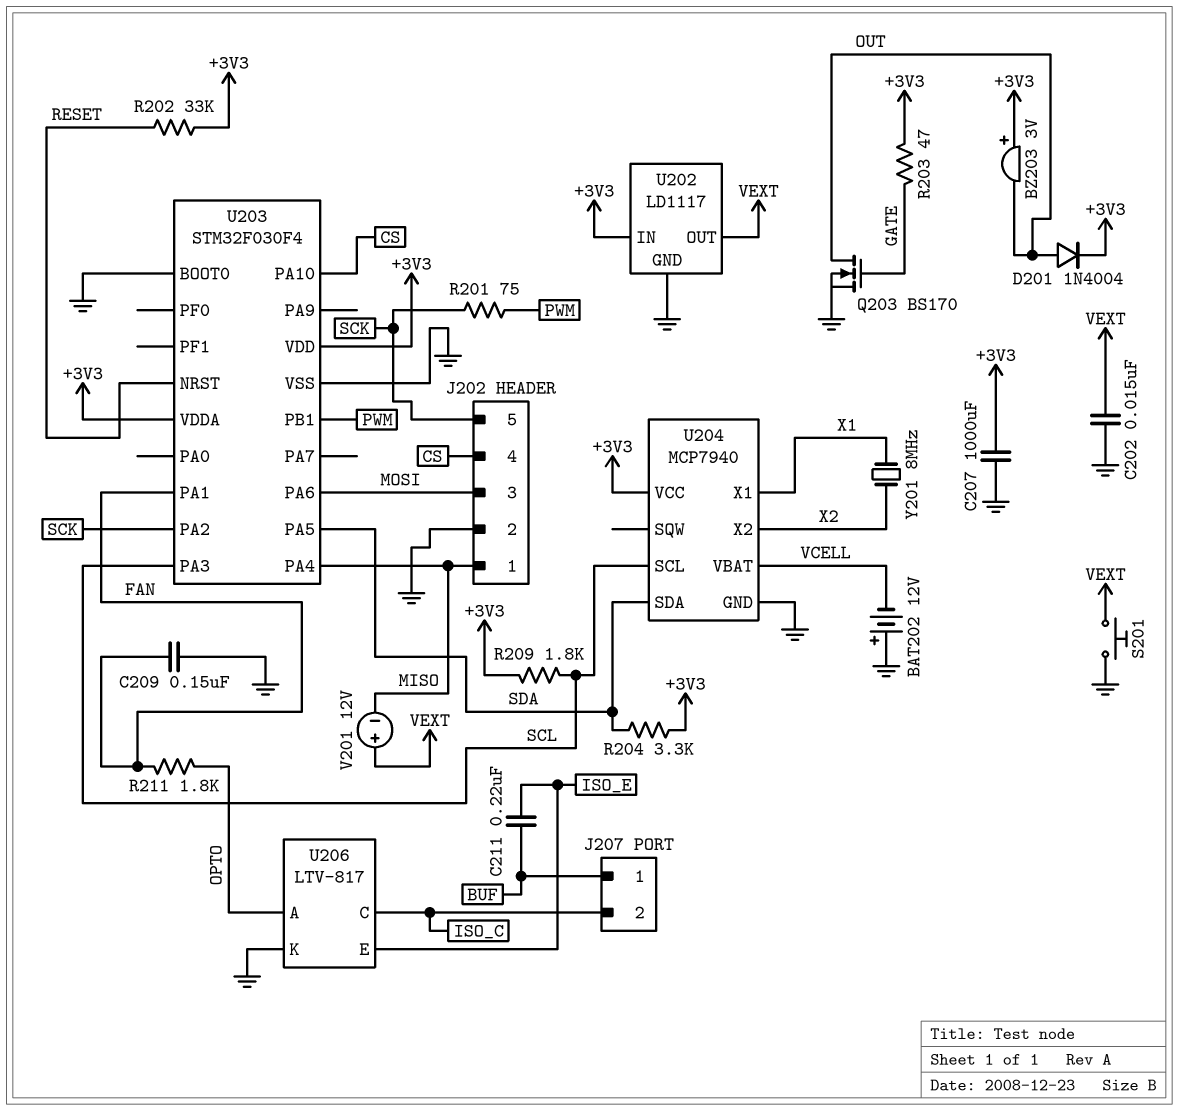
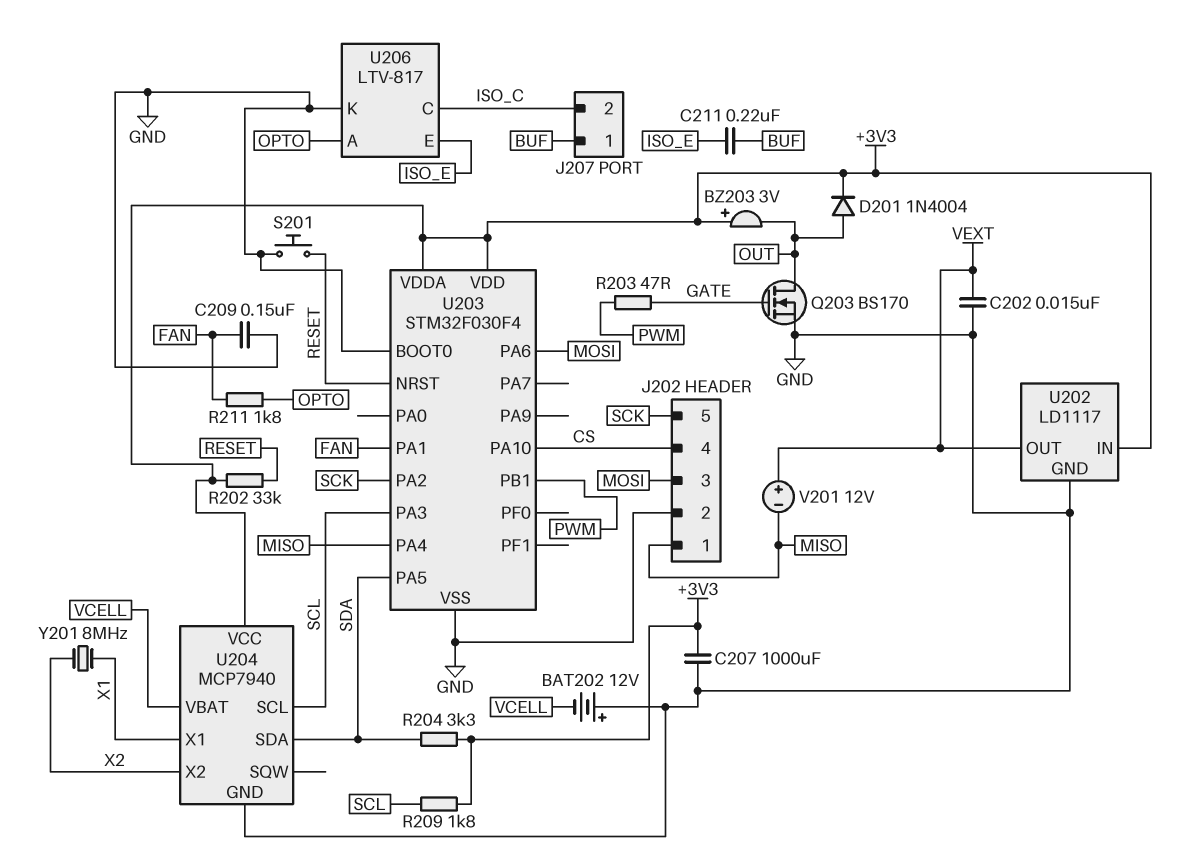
R201: 75 (PWM, SCK) -> none
R203: 47 (+3V3, GATE) -> 47 (GATE, PWM)
S201: button (GND, VEXT) -> button (GND, RESET)

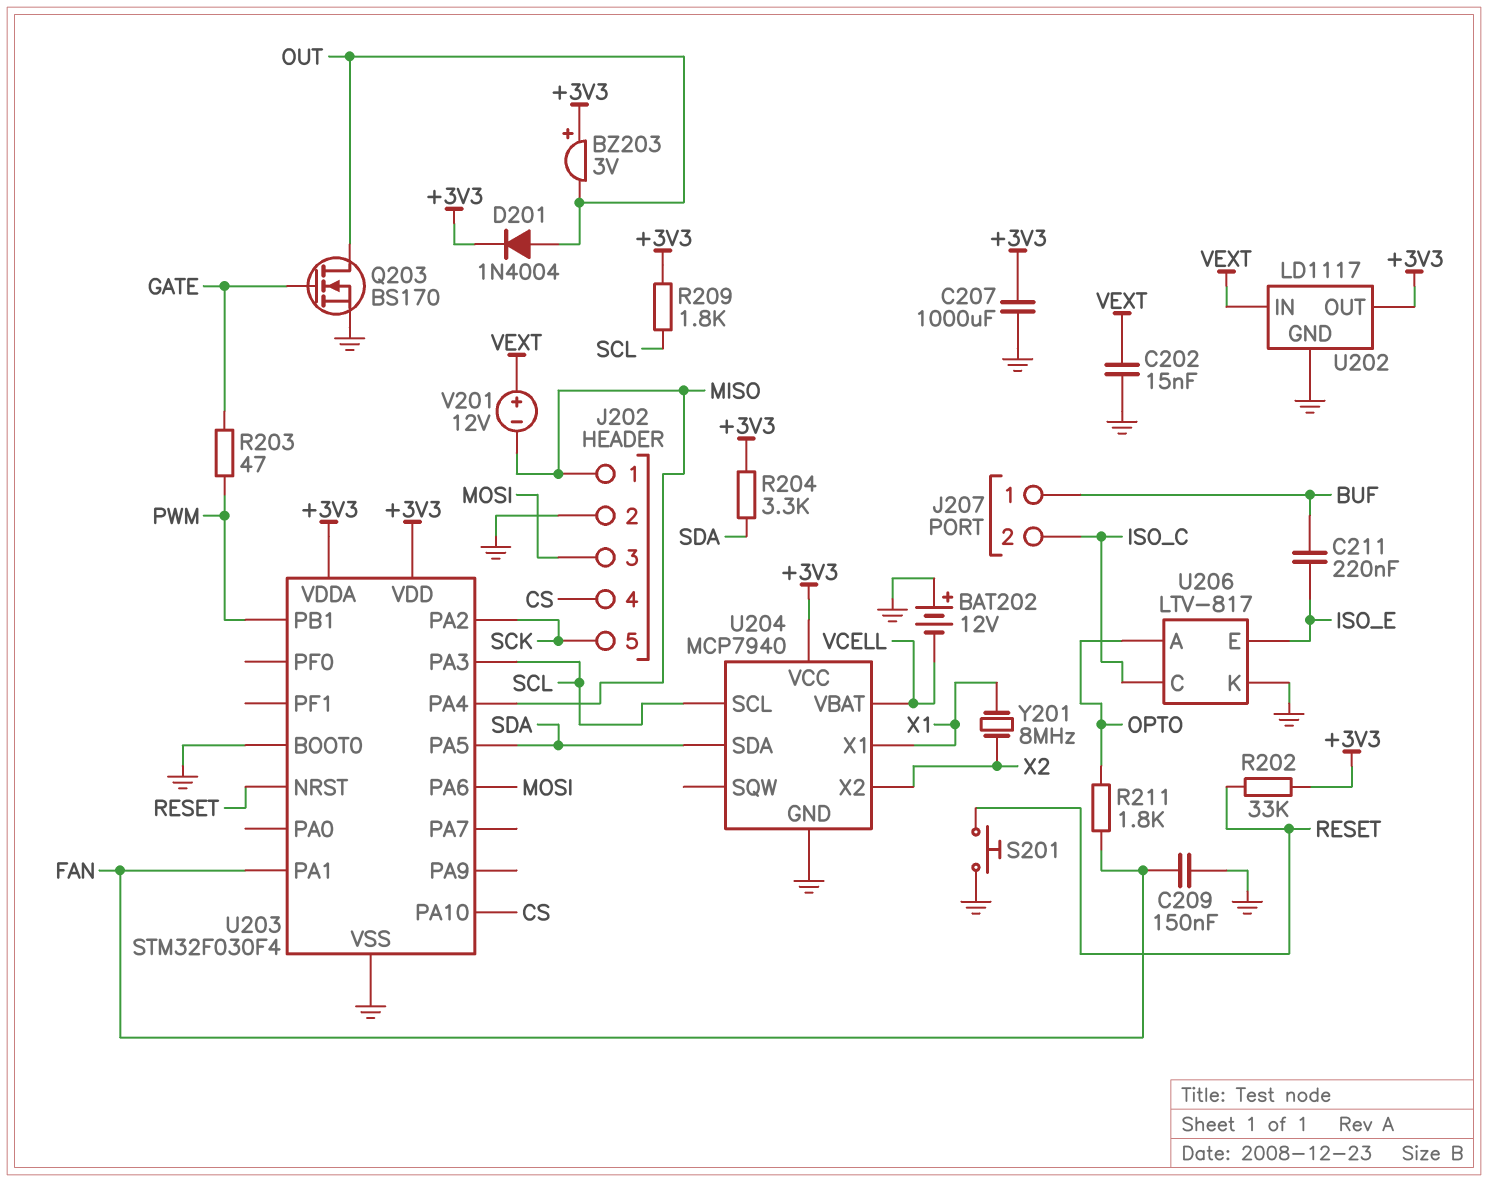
U202 pin IN: +3V3 -> VEXT
U202 pin OUT: VEXT -> +3V3

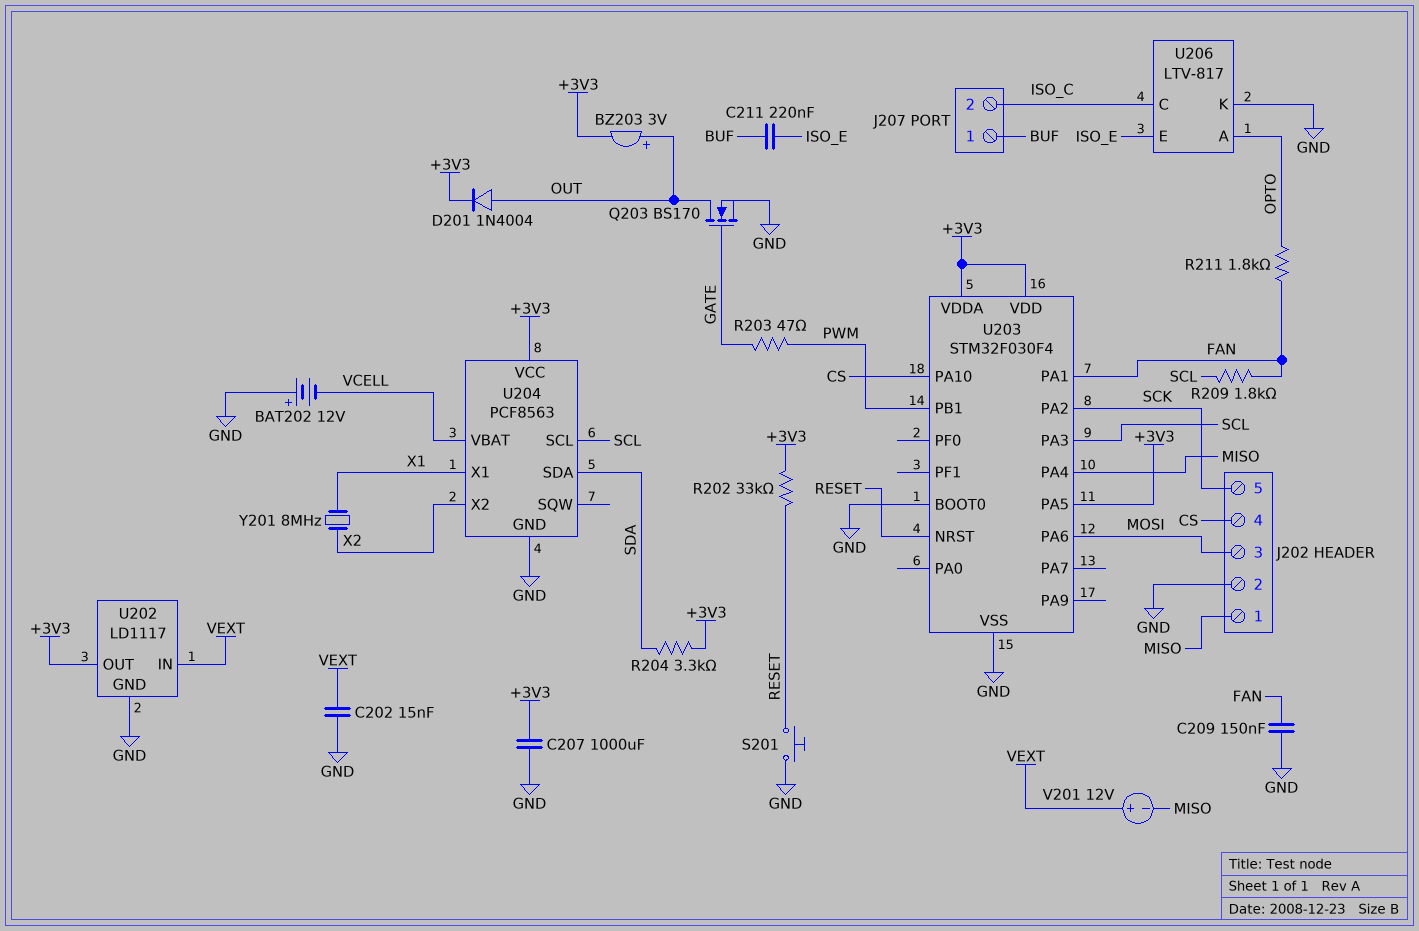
BZ203: buzzer 3V (plus +3V3, minus OUT) -> buzzer 3V (plus OUT, minus +3V3)
R209: 1.8k (+3V3, SCL) -> 1.8k (FAN, SCL)
U203 pin PA5: SDA -> +3V3
U204: MCP7940 -> PCF8563

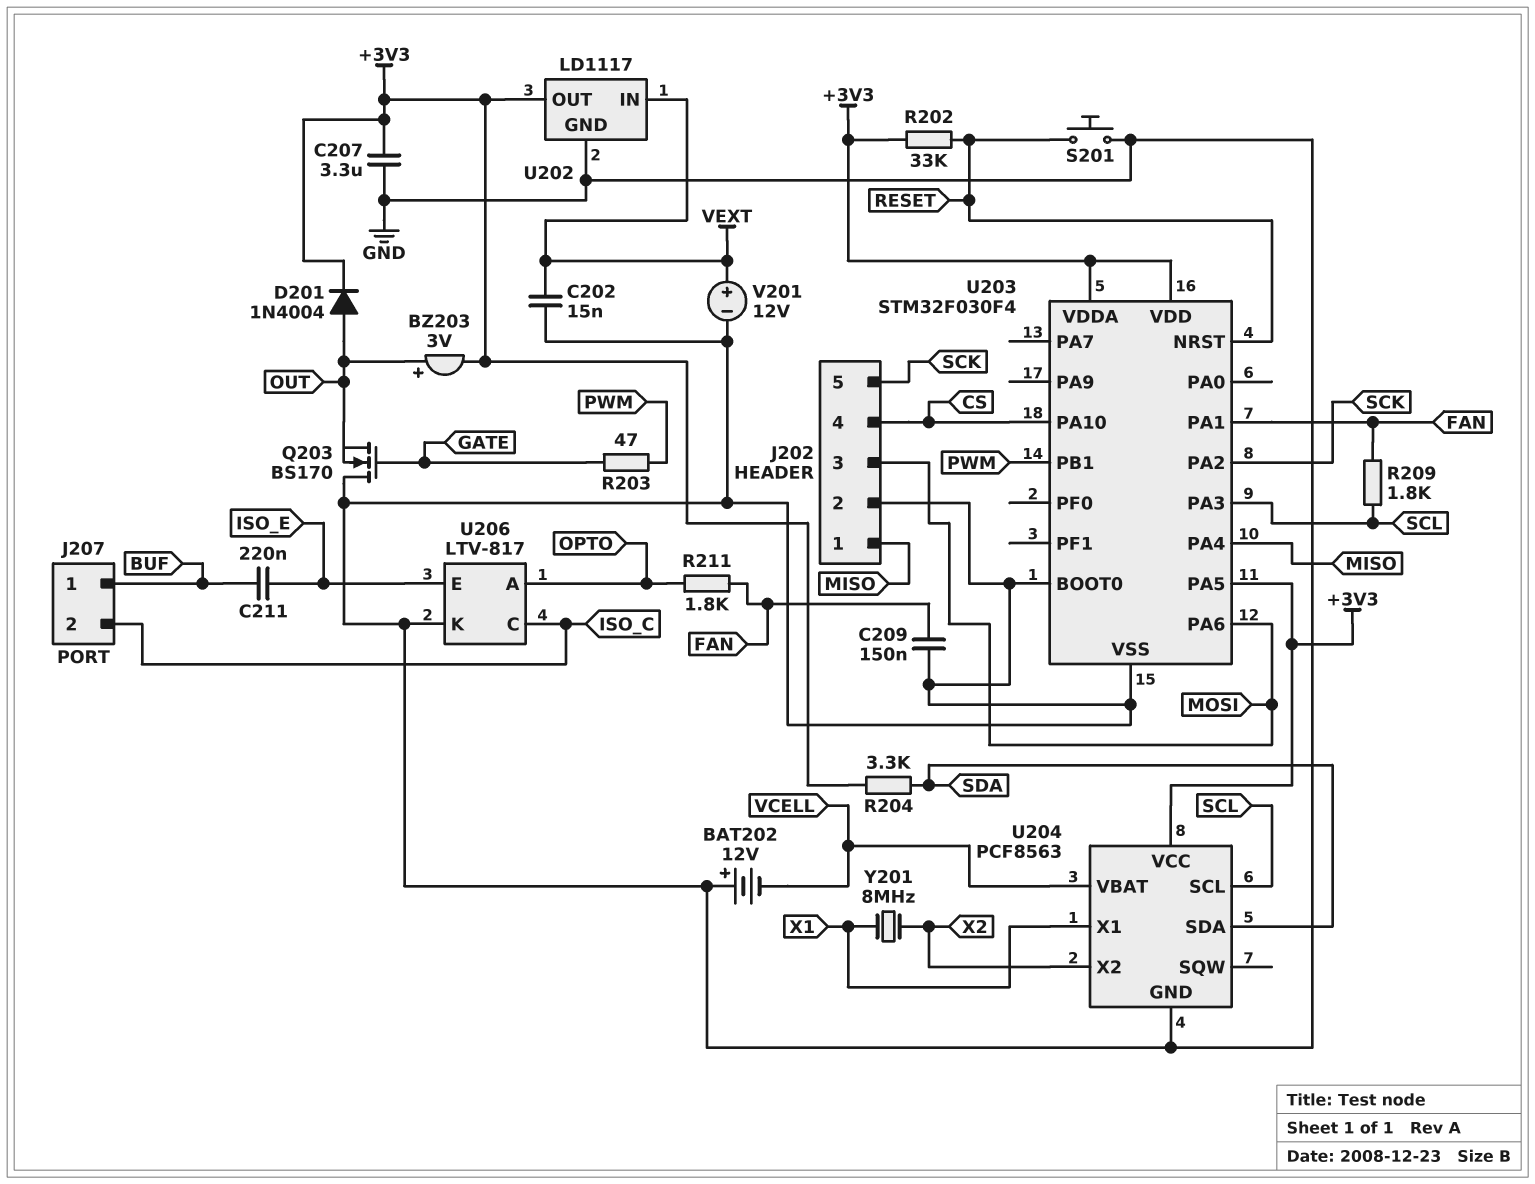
C207: 1000uF (+3V3, GND) -> 3.3uF (+3V3, GND)
Q203: NMOS BS170 (G GATE, D OUT, S GND) -> NMOS BS170 (G GATE, D GND, S OUT)
V201: 12V (plus VEXT, minus MISO) -> 12V (plus VEXT, minus GND)

